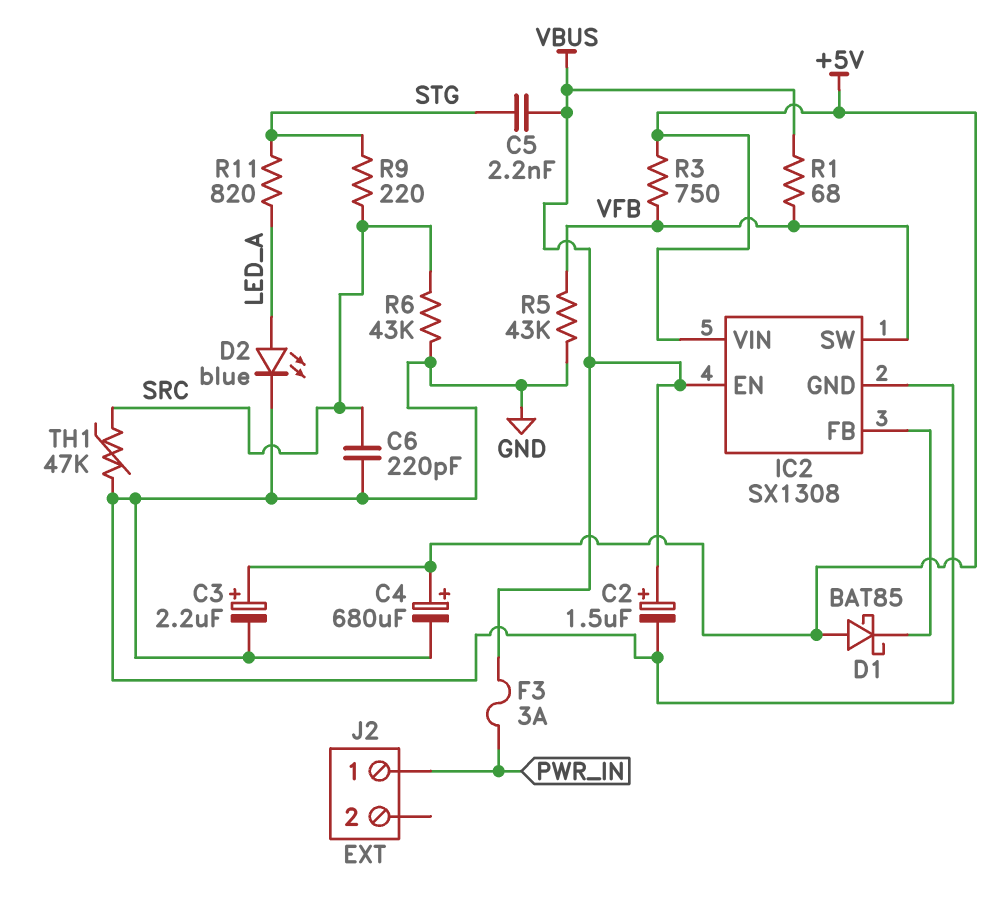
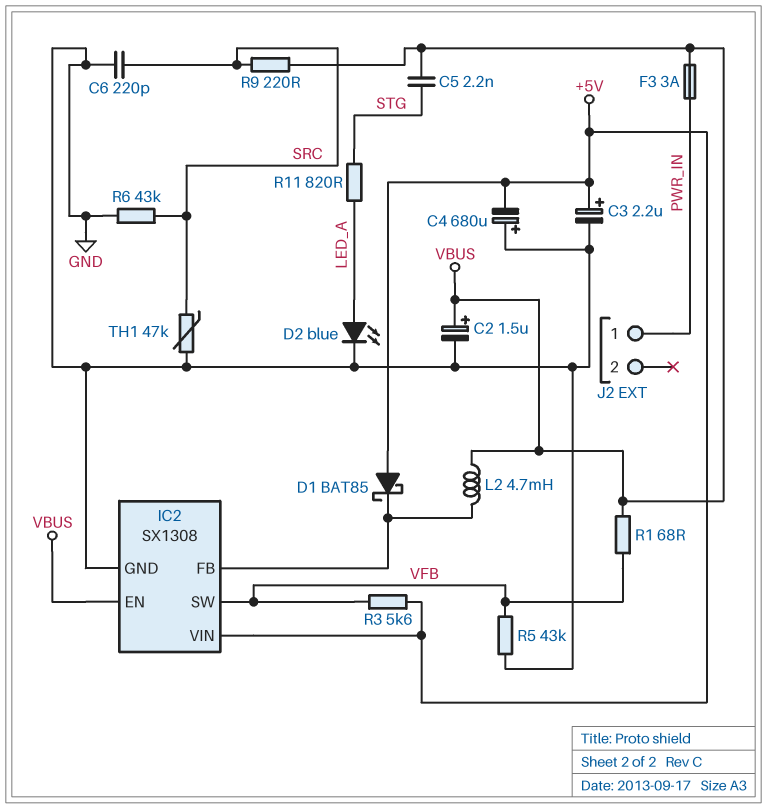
C4: 680uF (plus +5V, minus GND) -> 680uF (plus GND, minus +5V)
L2: none -> 4.7mH (IC2/FB, VBUS)
R3: 750 (+5V, VFB) -> 5.6k (+5V, VFB)
R9: 220 (SRC, STG) -> 220 (SRC, VBUS)

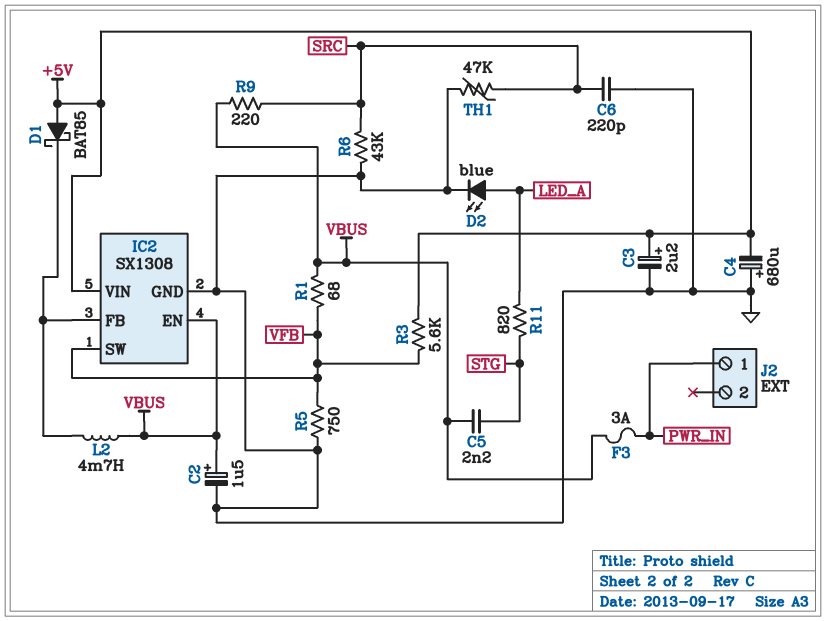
R5: 43k (GND, VFB) -> 750 (GND, VFB)

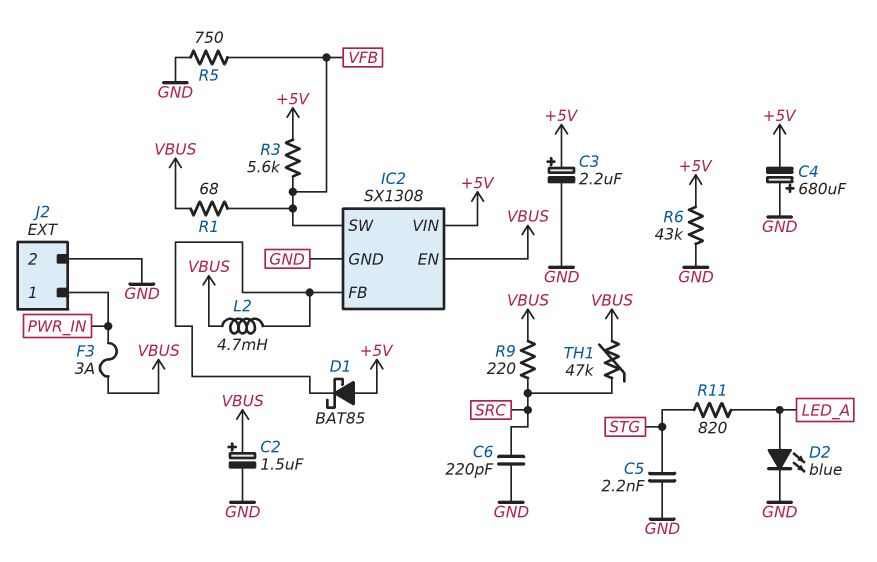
C5: 2.2nF (STG, VBUS) -> 2.2nF (GND, STG)
J2 pin 2: none -> GND
R6: 43k (GND, SRC) -> 43k (+5V, GND)
TH1: 47k (GND, SRC) -> 47k (SRC, VBUS)

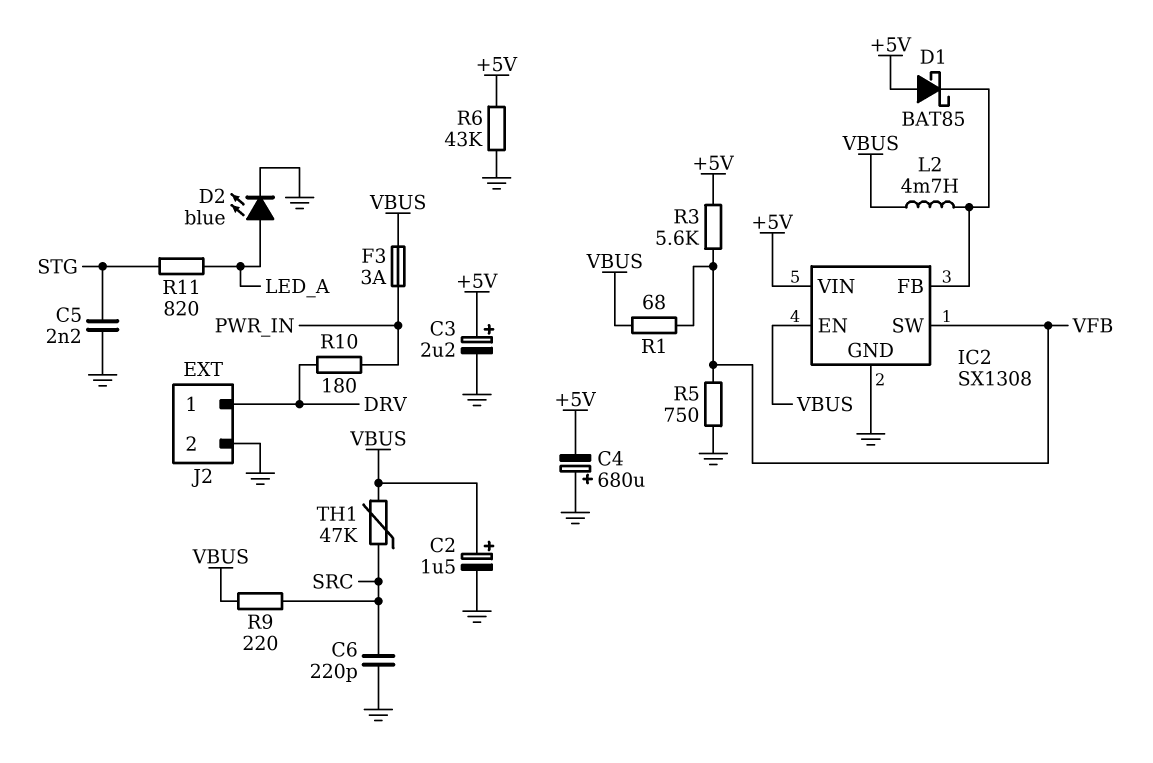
J2 pin 1: PWR_IN -> DRV
R10: none -> 180 (DRV, PWR_IN)

